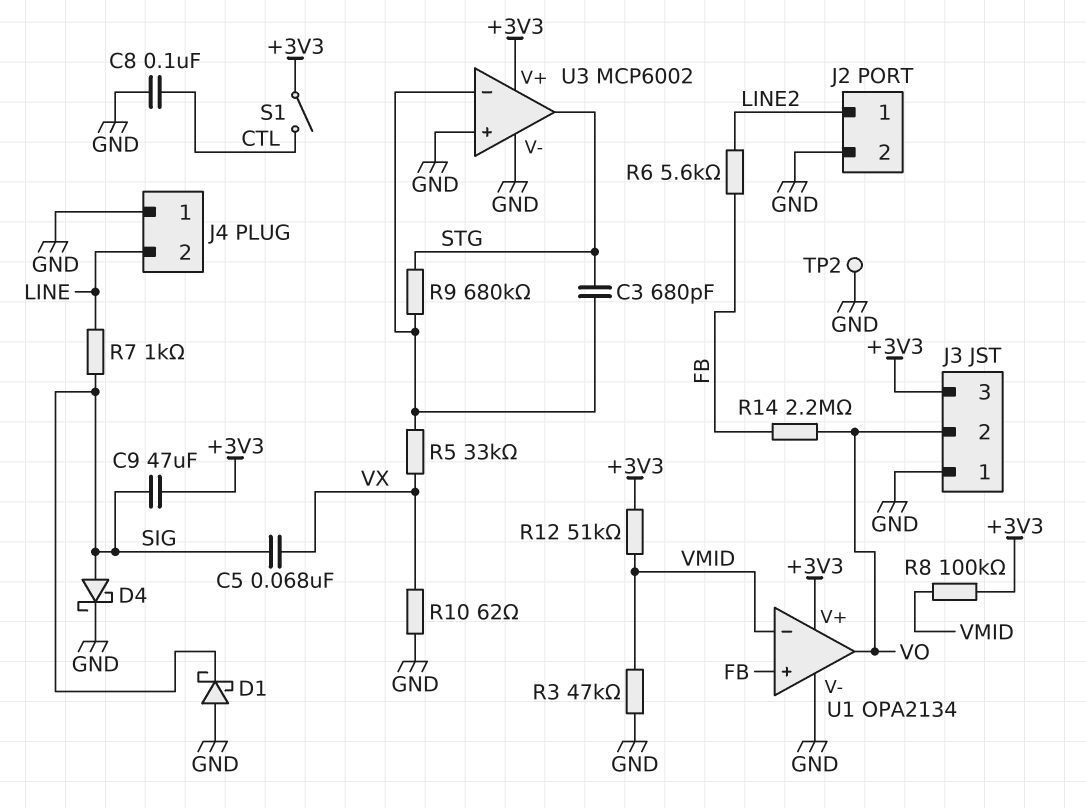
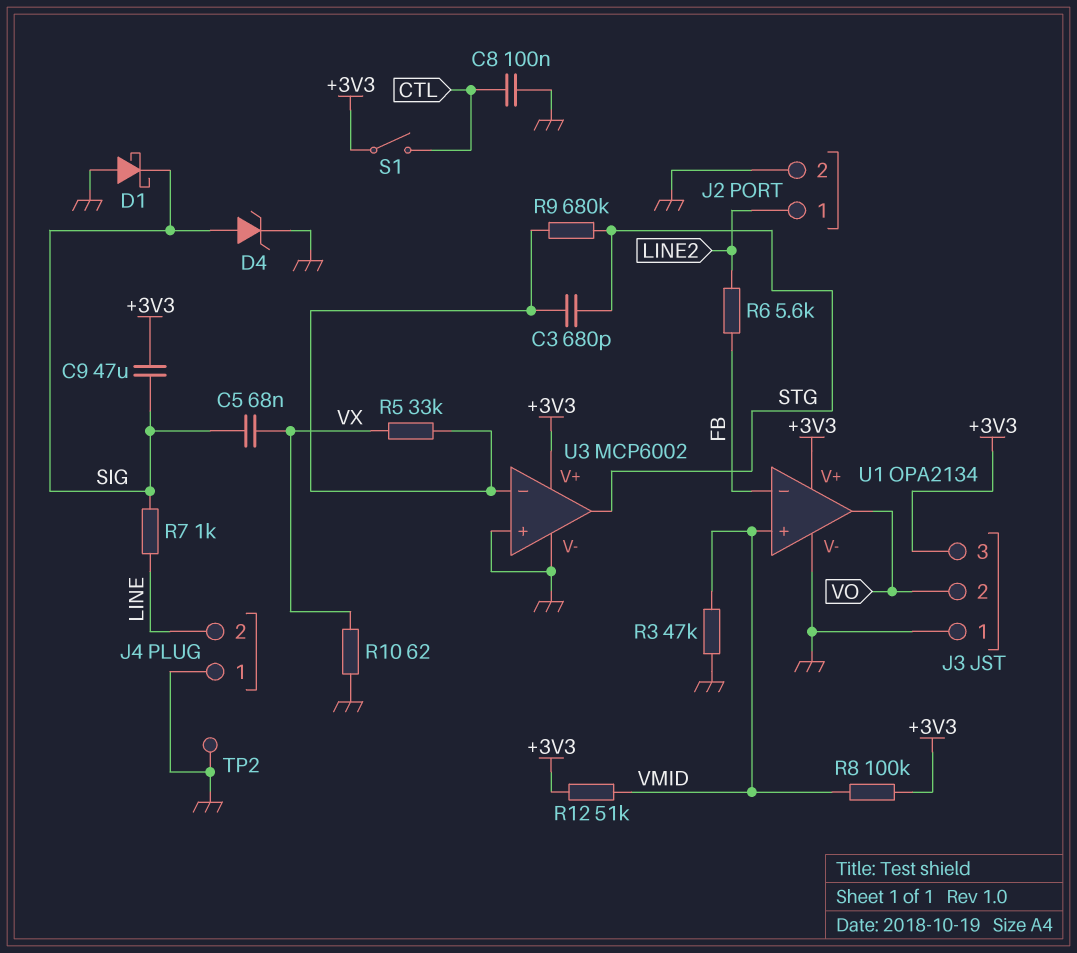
D4: schottky (A SIG, K GND) -> zener (A SIG, K GND)
R14: 2.2M (FB, VO) -> none
U1 pin in+: FB -> VMID
U1 pin in-: VMID -> FB

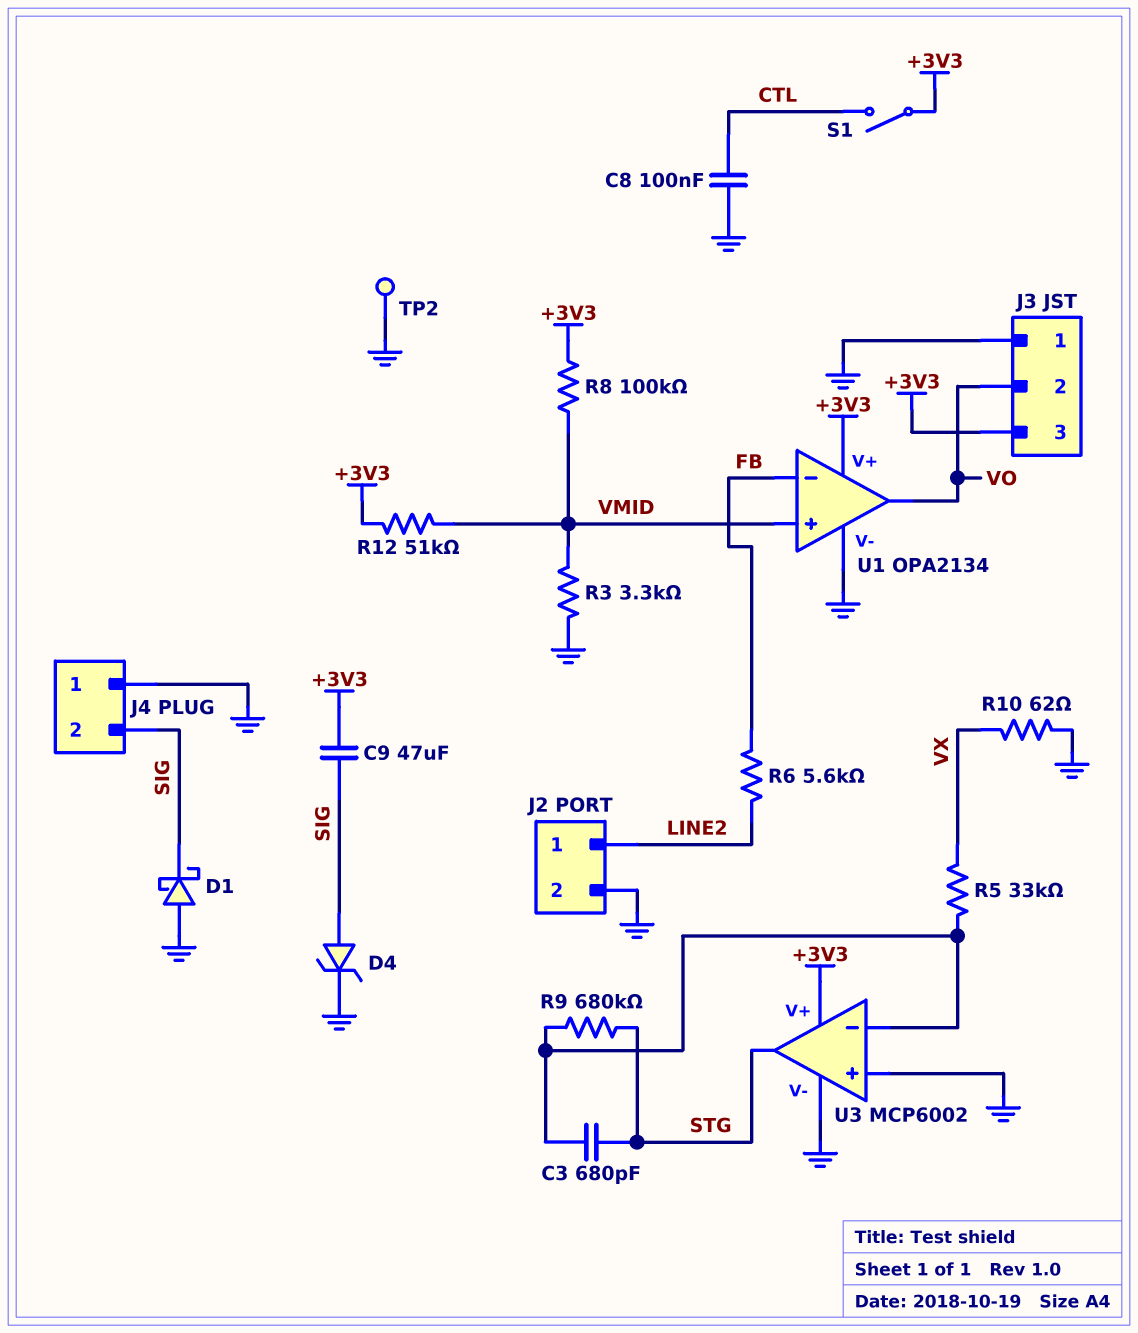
C5: 68nF (SIG, VX) -> none
J4 pin 2: LINE -> SIG
R3: 47k (GND, VMID) -> 3.3k (GND, VMID)
R7: 1k (LINE, SIG) -> none

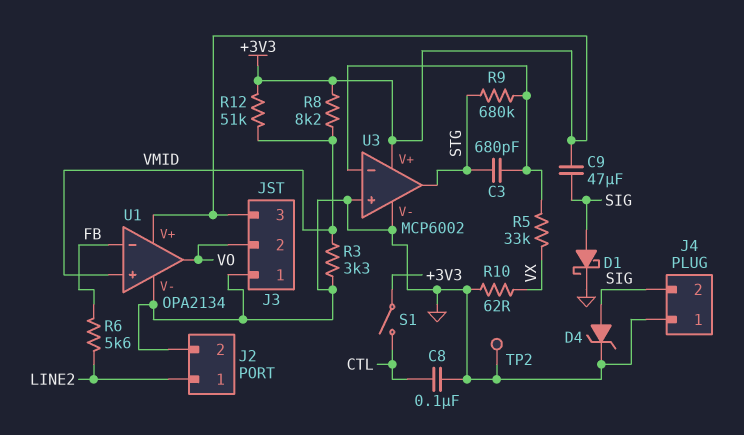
D1: schottky (A GND, K SIG) -> schottky (A SIG, K GND)
R8: 100k (+3V3, VMID) -> 8.2k (+3V3, VMID)

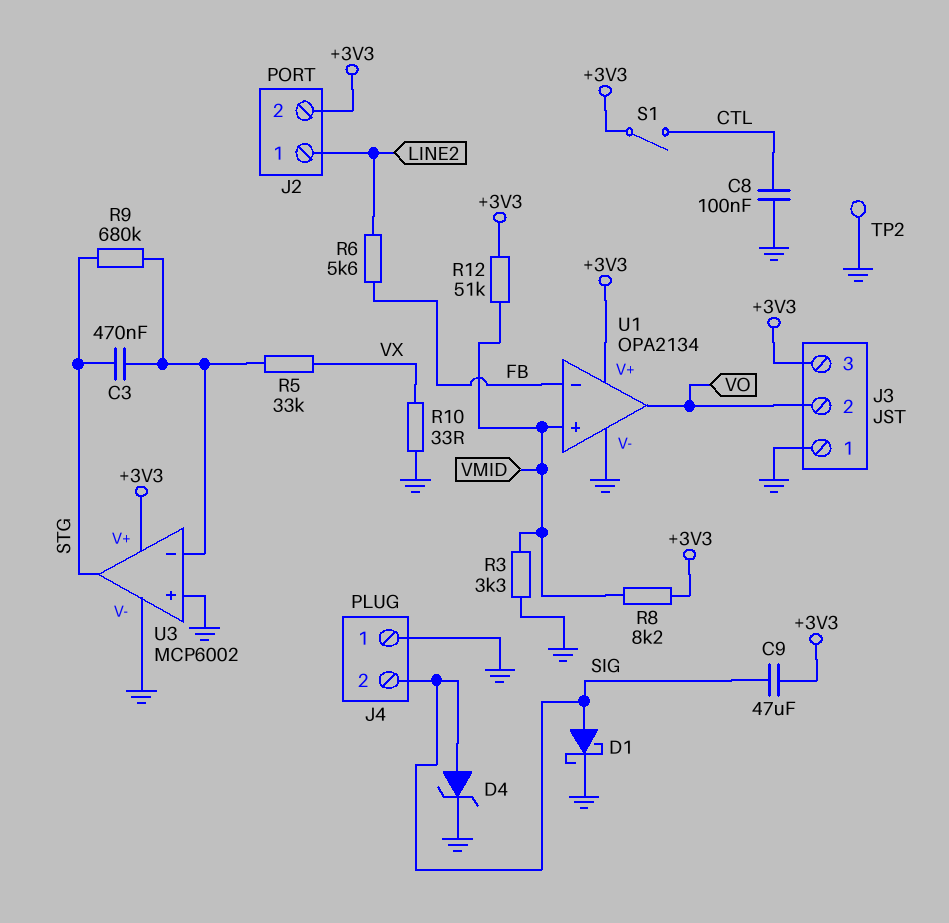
C3: 680pF (STG, U3/in-) -> 470nF (STG, U3/in-)
J2 pin 2: GND -> +3V3
R10: 62 (GND, VX) -> 33 (GND, VX)

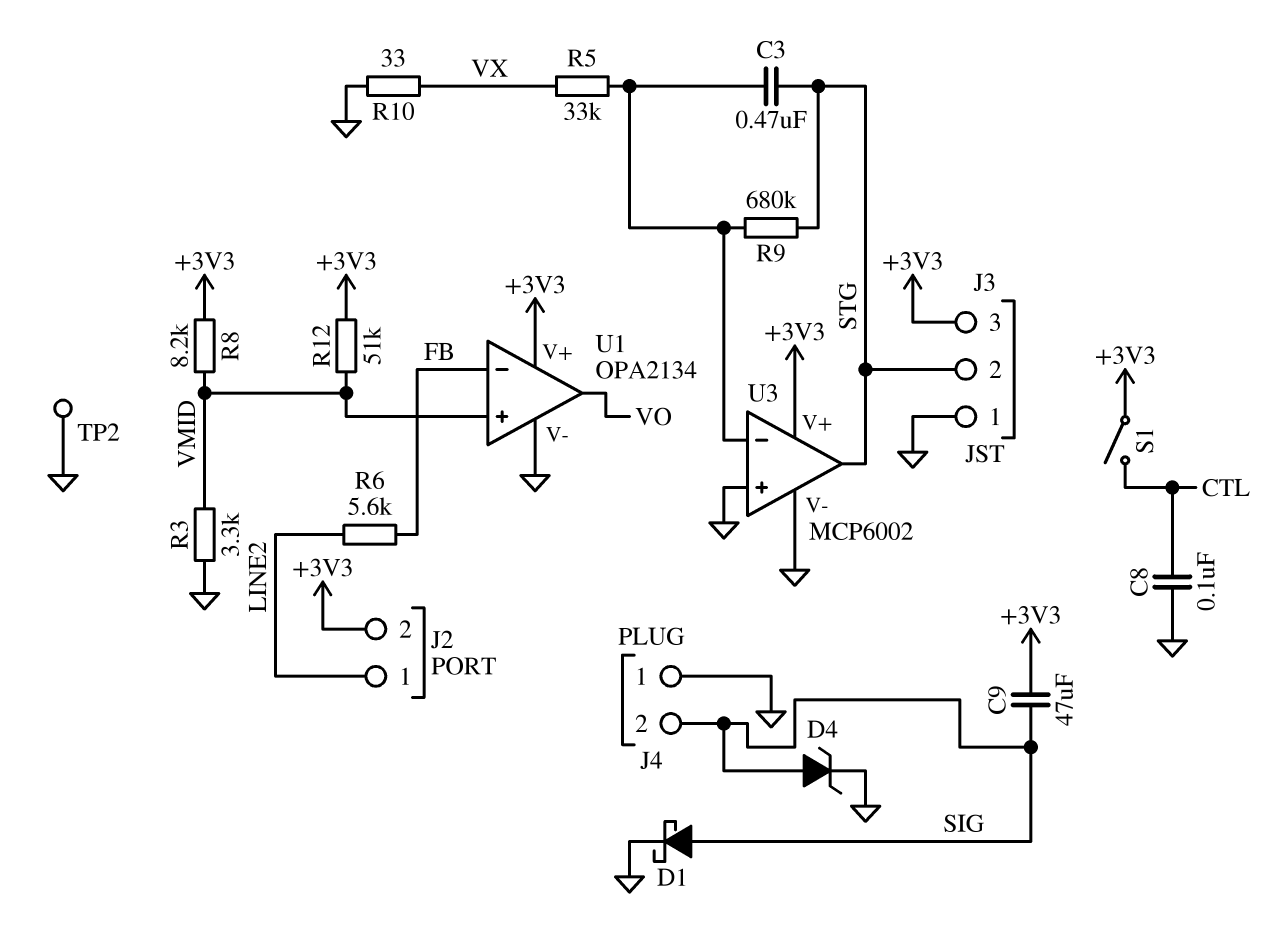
J3 pin 2: VO -> STG

